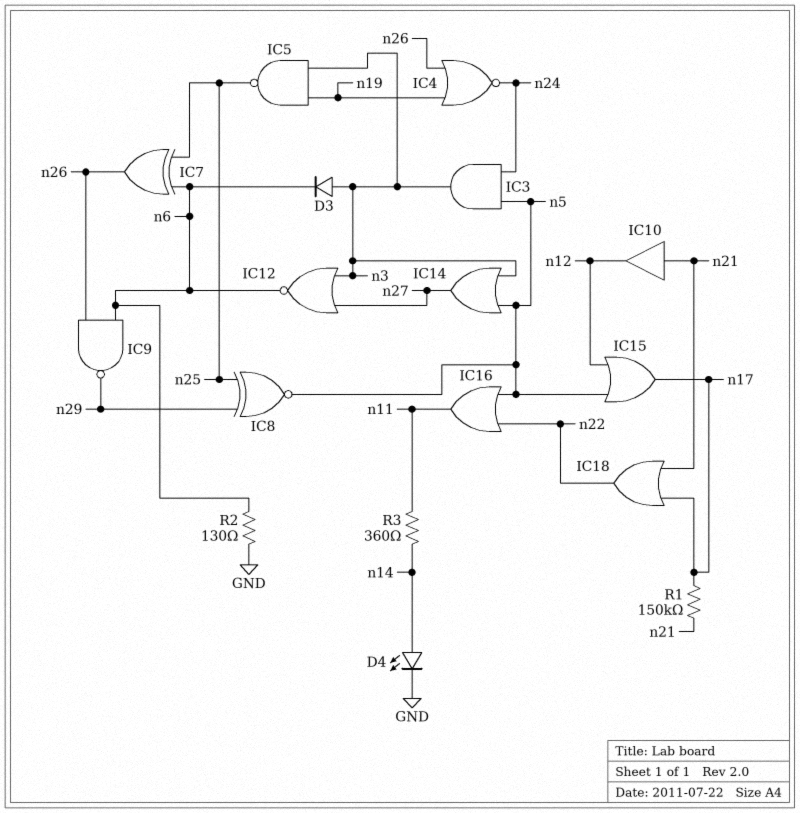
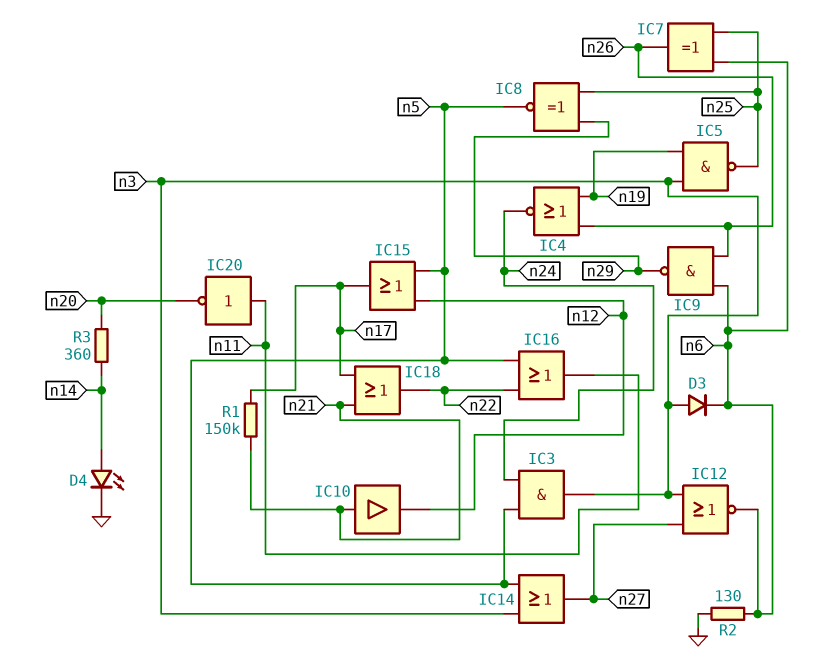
IC20: none -> NOT (in n11, out n20)
R3: 360 (n11, n14) -> 360 (n14, n20)

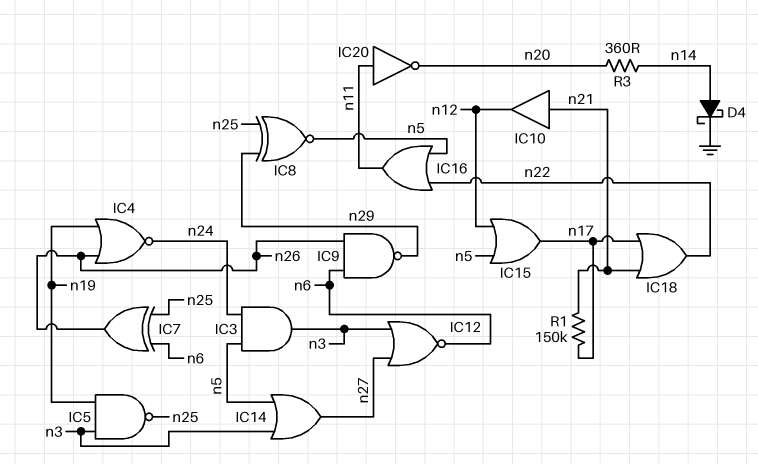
D3: diode (A n3, K n6) -> none
D4: LED (A n14, K GND) -> schottky (A n14, K GND)
R2: 130 (GND, n6) -> none

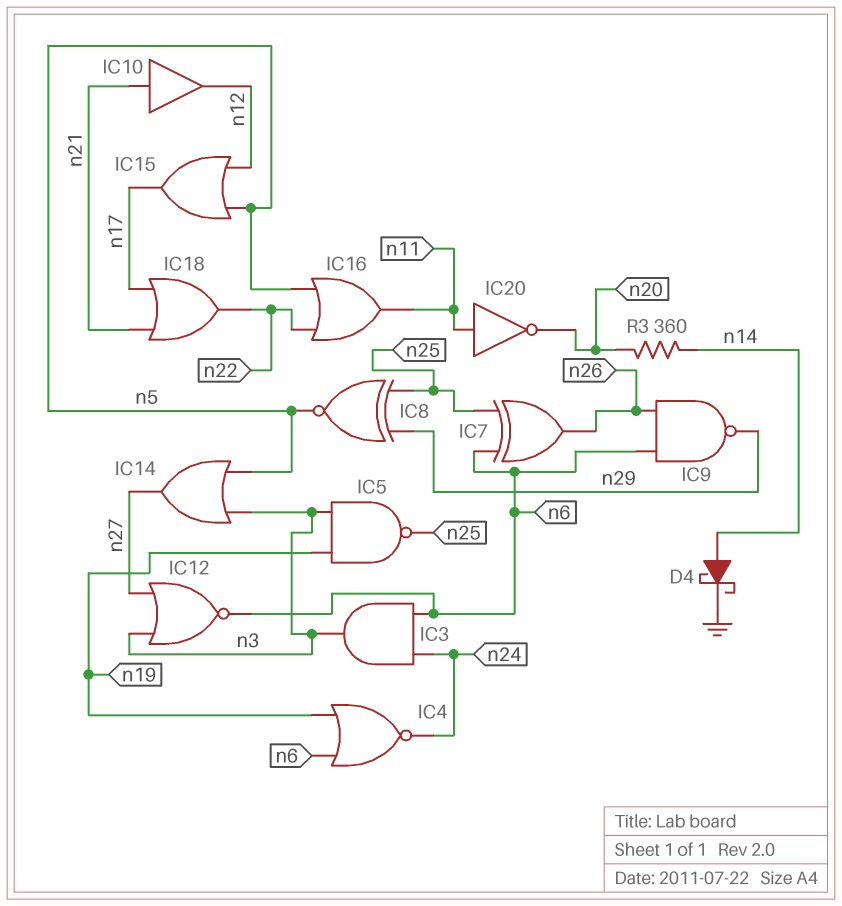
IC3: AND (in n5, in n24, out n3) -> AND (in n6, in n24, out n3)
IC4: NOR (in n19, in n26, out n24) -> NOR (in n6, in n19, out n24)
R1: 150k (n17, n21) -> none

